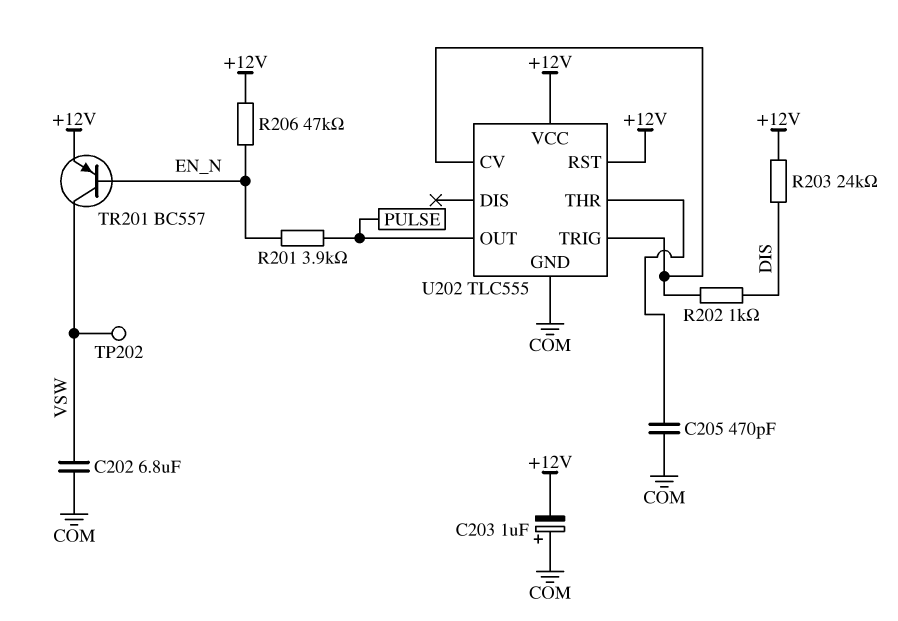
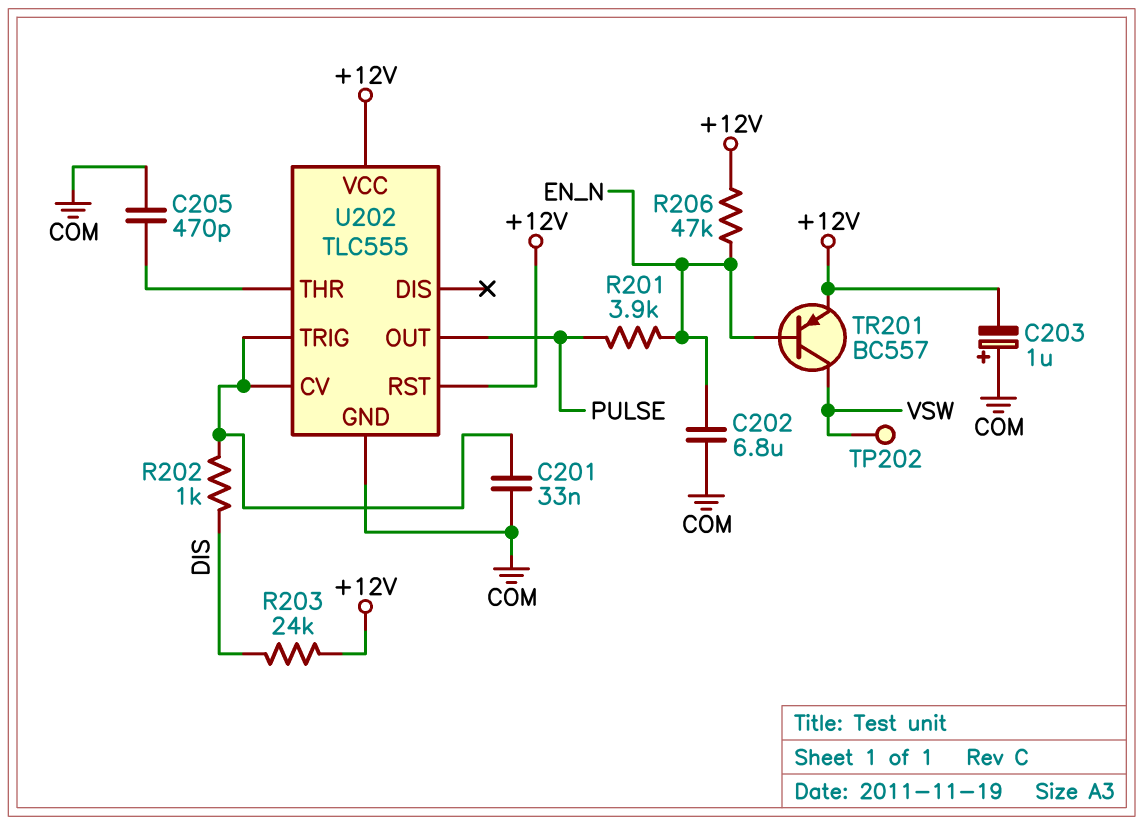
C201: none -> 33nF (COM, U202/CV)
C202: 6.8uF (COM, VSW) -> 6.8uF (COM, EN_N)

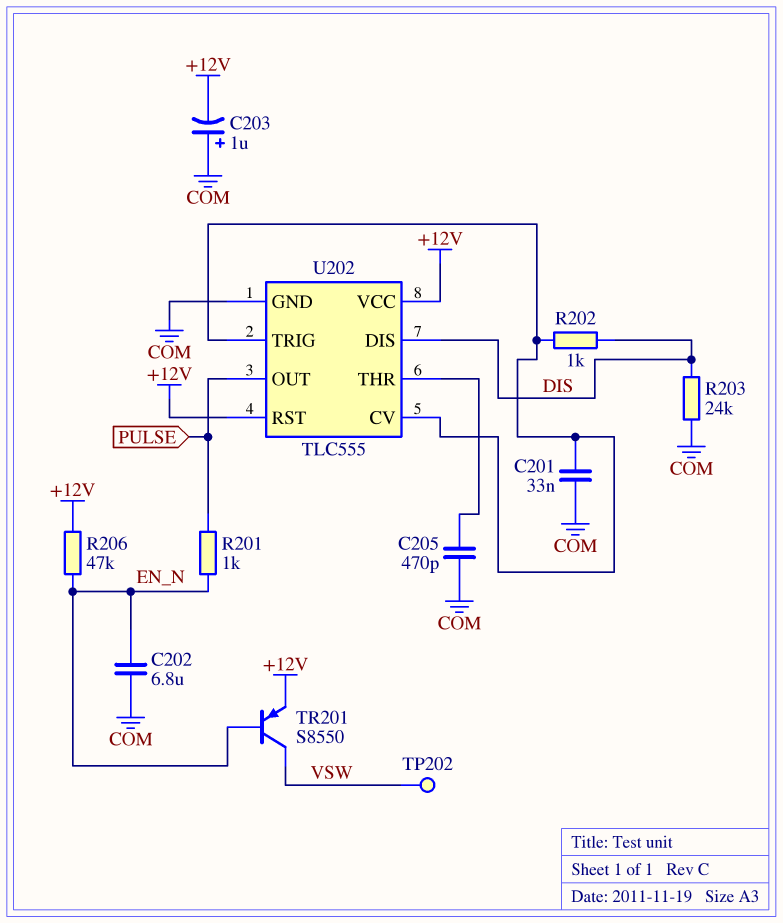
R201: 3.9k (EN_N, PULSE) -> 1k (EN_N, PULSE)
R203: 24k (+12V, DIS) -> 24k (COM, DIS)
TR201: PNP BC557 (B EN_N, C VSW, E +12V) -> PNP S8550 (B EN_N, C VSW, E +12V)
U202 pin DIS: none -> DIS

